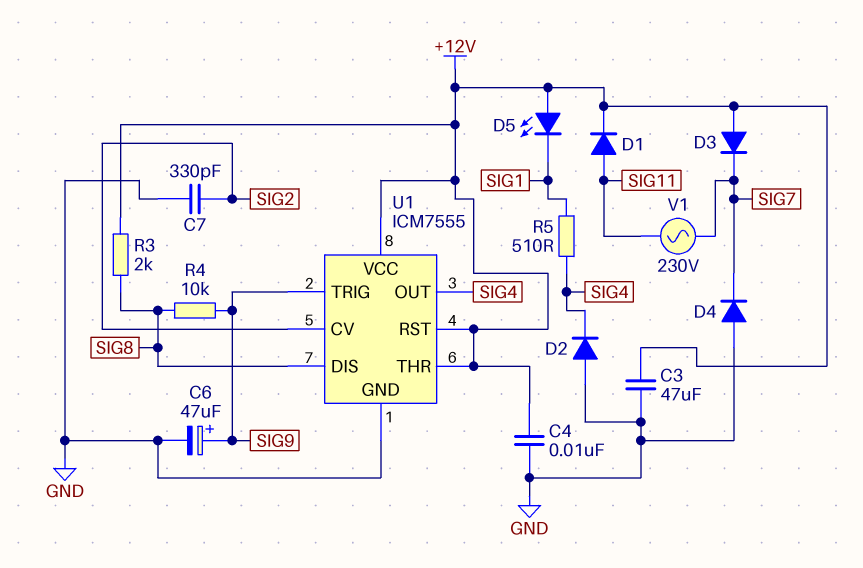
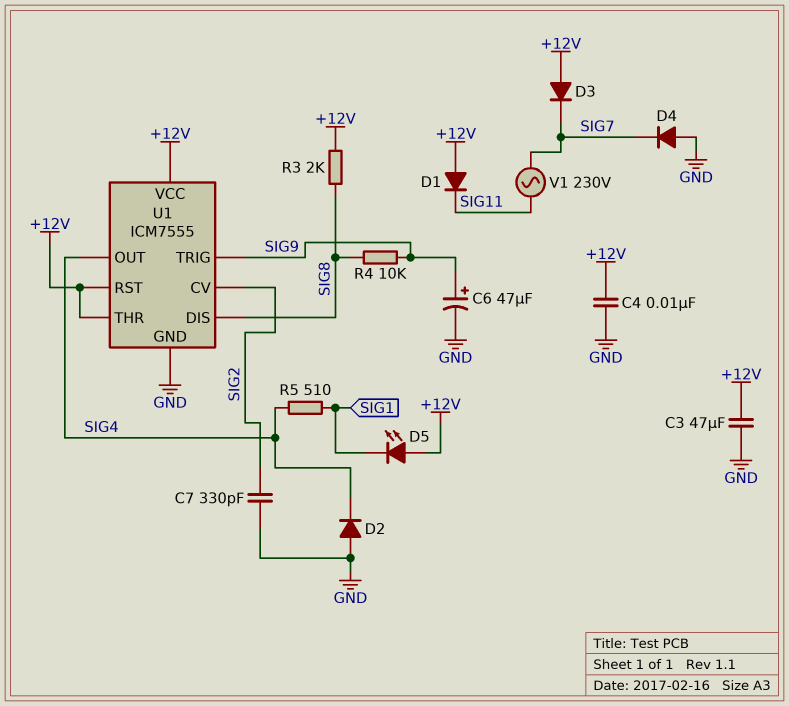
D1: diode (A SIG11, K +12V) -> diode (A +12V, K SIG11)

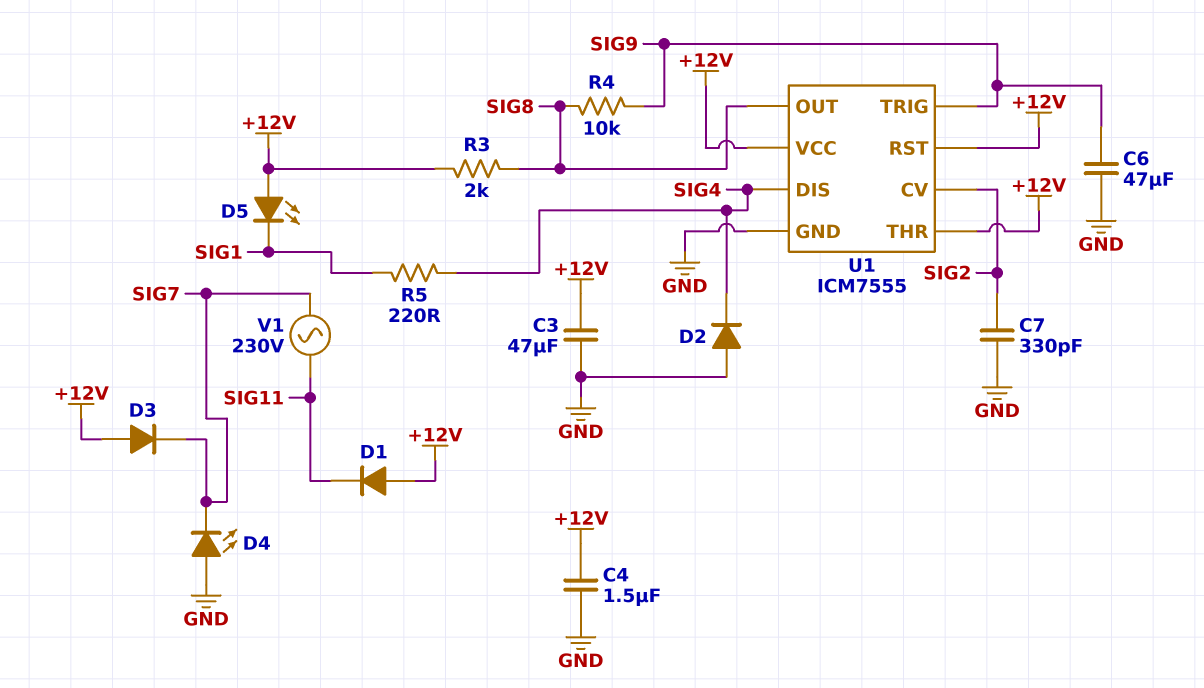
C4: 10nF (+12V, GND) -> 1.5uF (+12V, GND)
C6: 47uF (plus SIG9, minus GND) -> 47uF (GND, SIG9)
D4: diode (A GND, K SIG7) -> LED (A GND, K SIG7)
R5: 510 (SIG1, SIG4) -> 220 (SIG1, SIG4)
U1 pin DIS: SIG8 -> SIG4
U1 pin OUT: SIG4 -> SIG8

